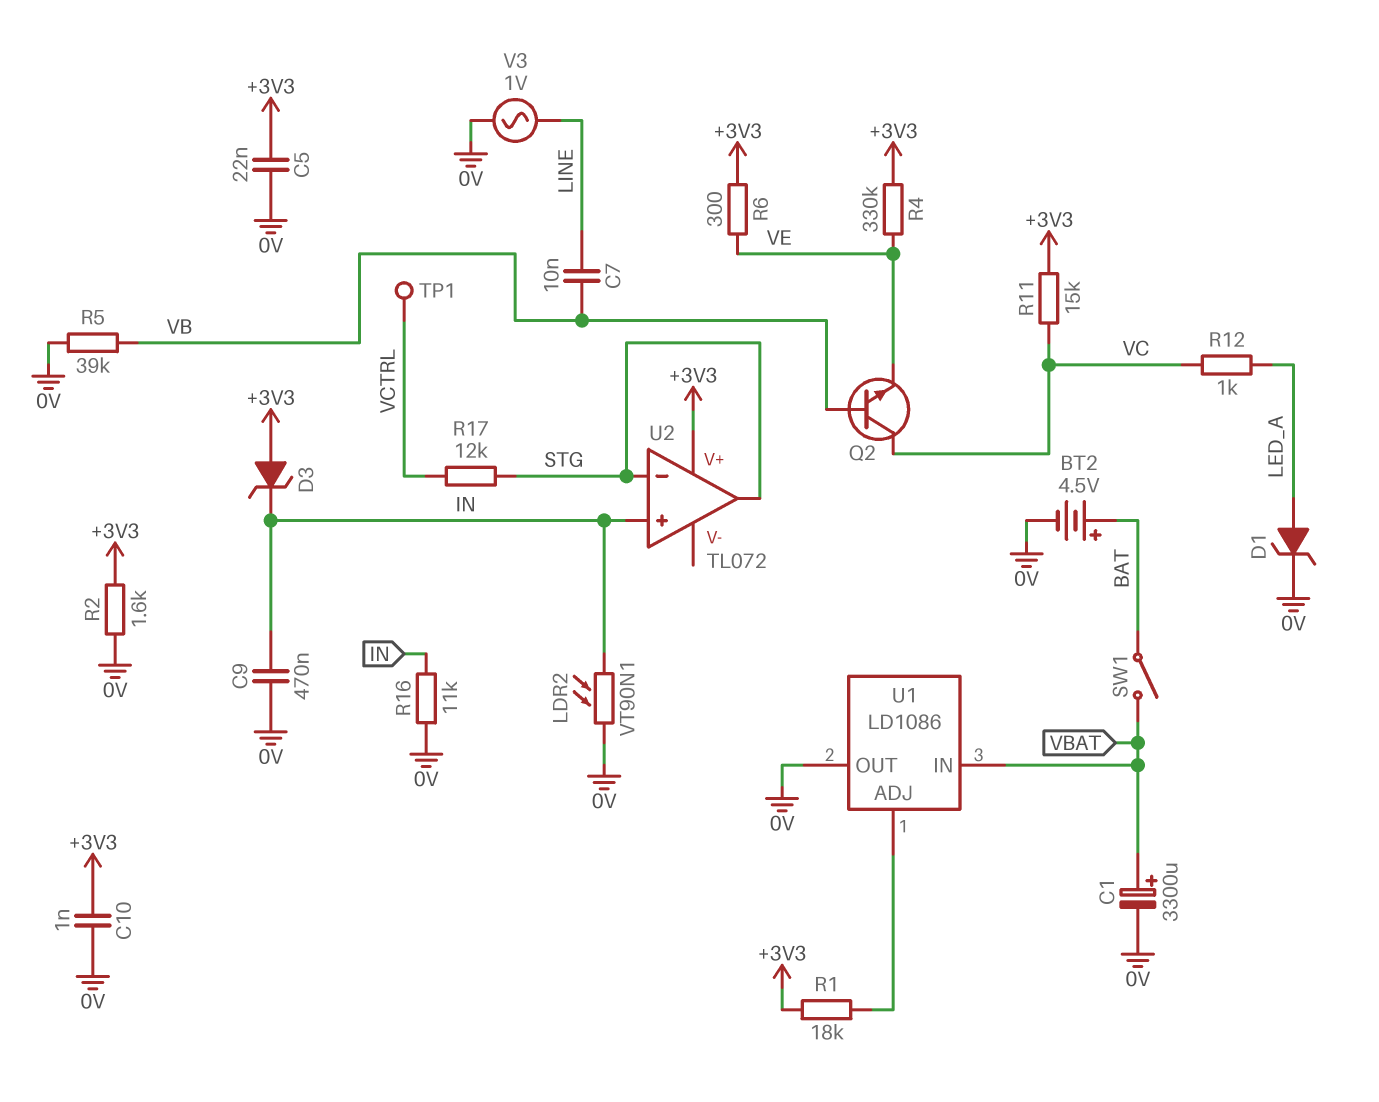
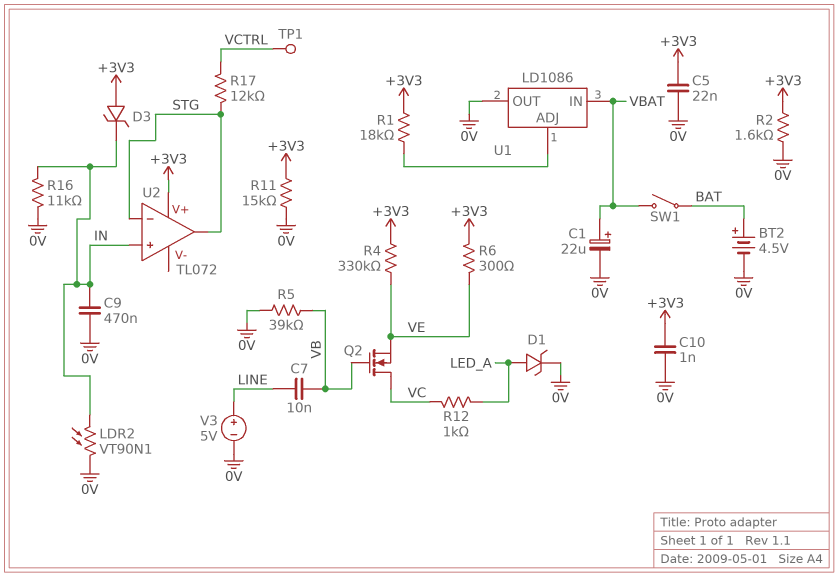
C1: 3300uF (plus VBAT, minus 0V) -> 22uF (plus VBAT, minus 0V)
Q2: NPN (B VB, C VC, E VE) -> NMOS (G VB, D VC, S VE)
R11: 15k (+3V3, VC) -> 15k (+3V3, 0V)
V3: AC 1V (0V, LINE) -> 5V (plus LINE, minus 0V)

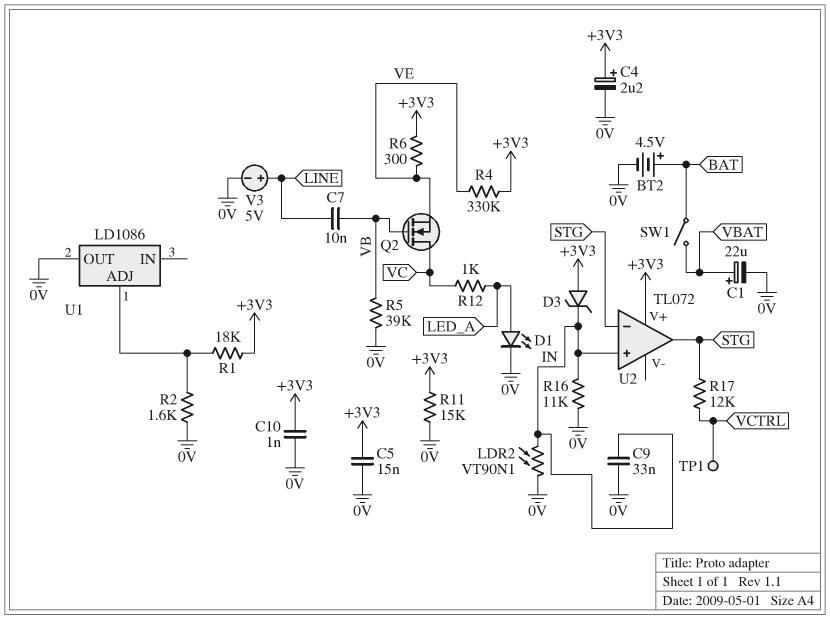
C4: none -> 2.2uF (plus +3V3, minus 0V)
C5: 22nF (+3V3, 0V) -> 15nF (+3V3, 0V)
C9: 470nF (0V, IN) -> 33nF (0V, IN)
D1: zener (A LED_A, K 0V) -> LED (A LED_A, K 0V)
R2: 1.6k (+3V3, 0V) -> 1.6k (0V, U1/ADJ)
U1 pin IN: VBAT -> none

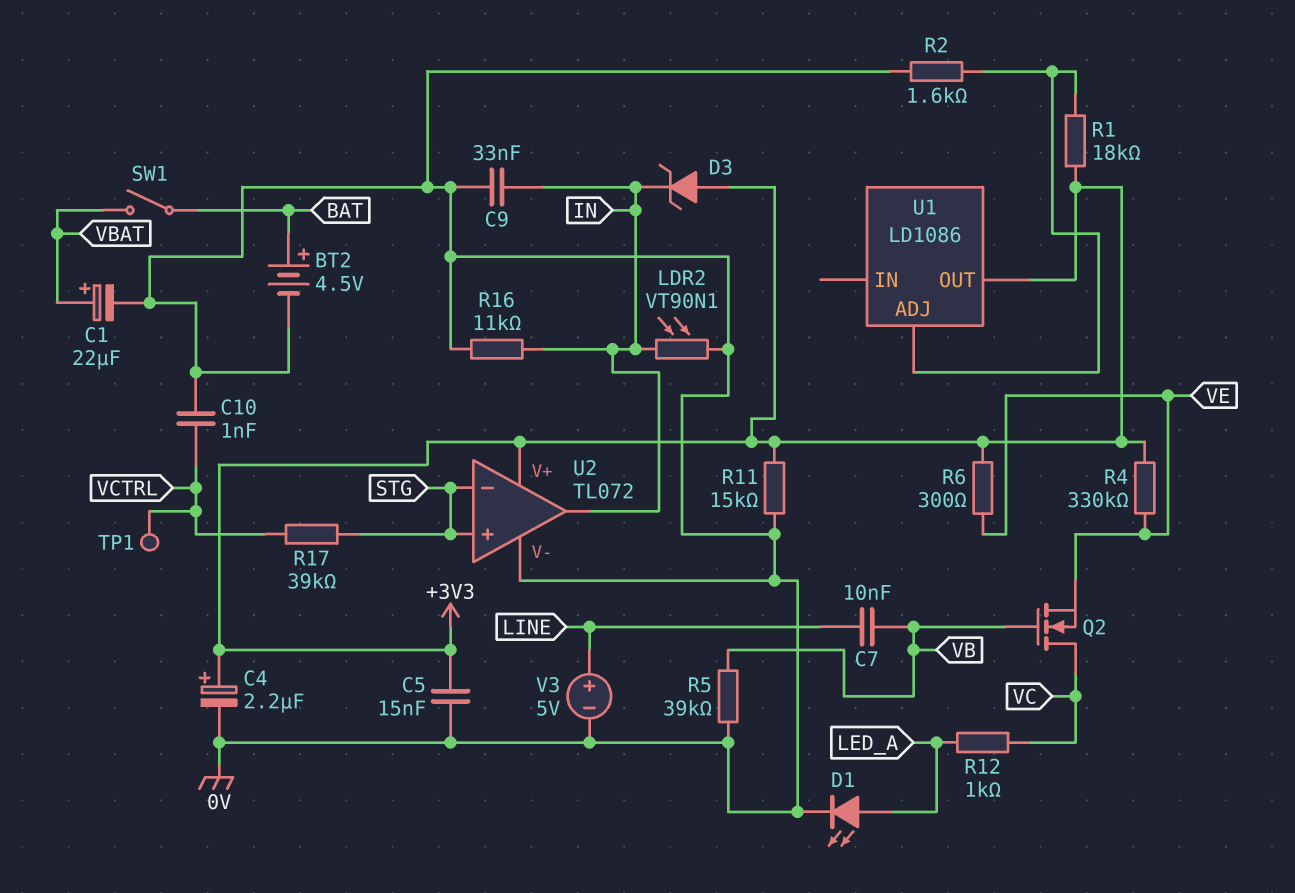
C10: 1nF (+3V3, 0V) -> 1nF (0V, VCTRL)
R17: 12k (STG, VCTRL) -> 39k (STG, VCTRL)
U1 pin OUT: 0V -> +3V3
U2 pin V-: none -> 0V
U2 pin in+: IN -> STG
U2 pin out: STG -> IN

